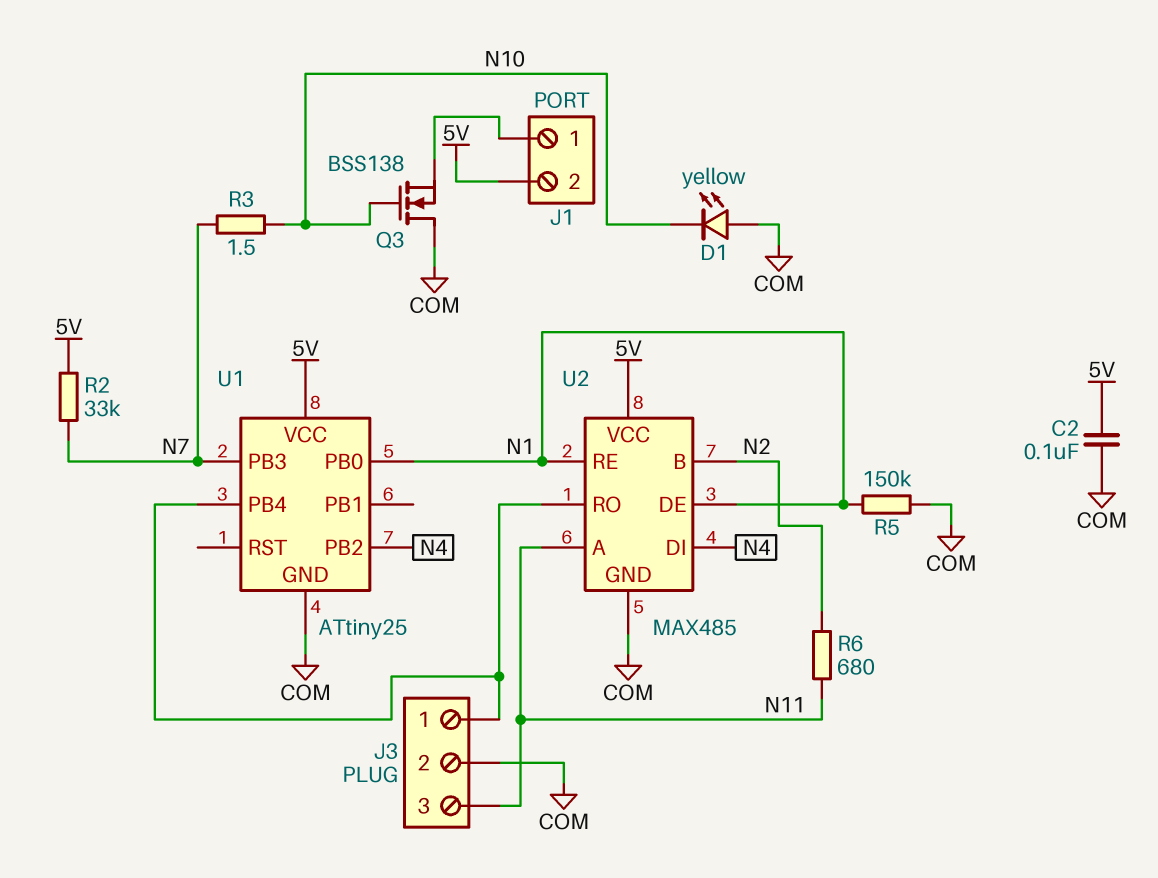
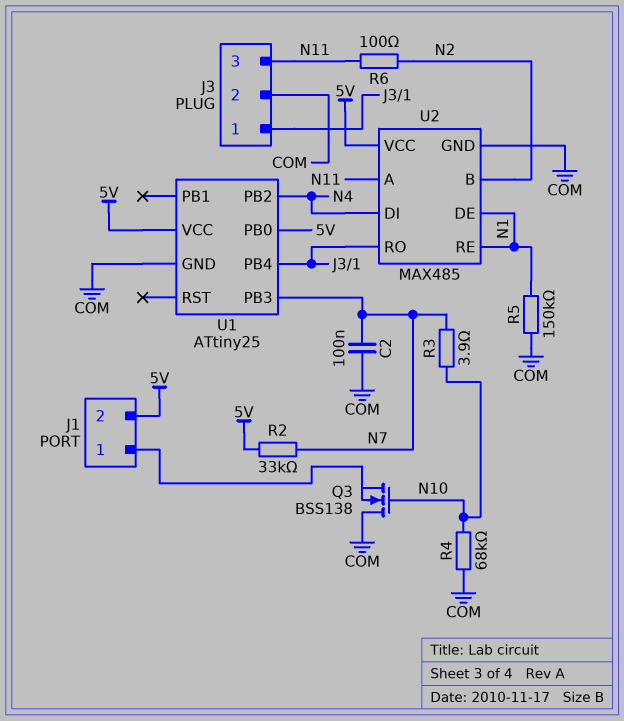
C2: 100nF (5V, COM) -> 100nF (COM, N7)
D1: LED yellow (A COM, K N10) -> none
R3: 1.5 (N7, N10) -> 3.9 (N7, N10)
R4: none -> 68k (COM, N10)
R6: 680 (N2, N11) -> 100 (N2, N11)
U1 pin PB0: N1 -> 5V

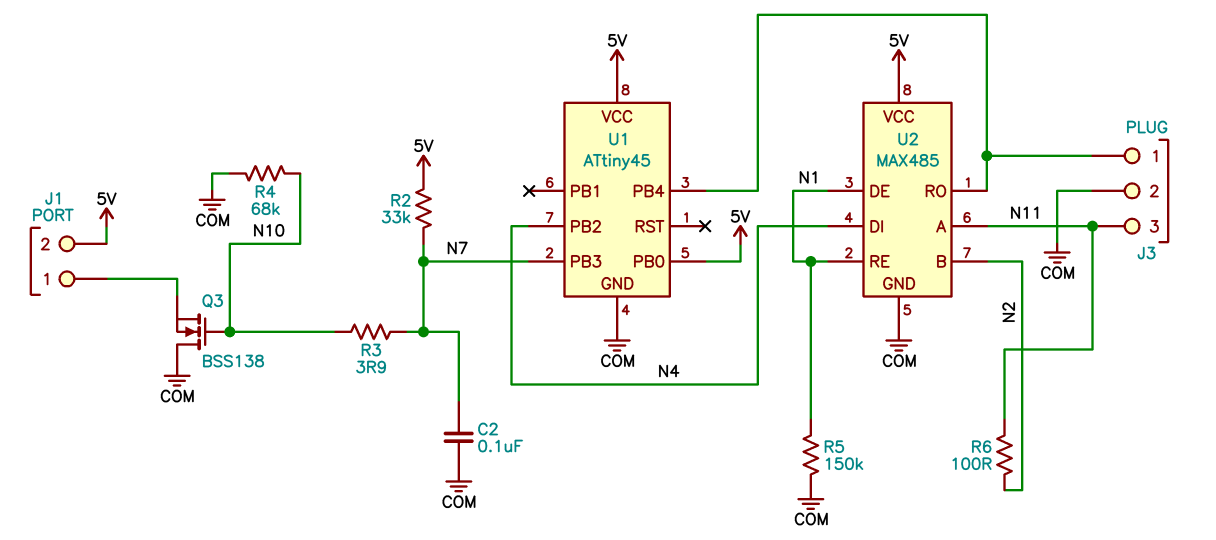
U1: ATtiny25 -> ATtiny45

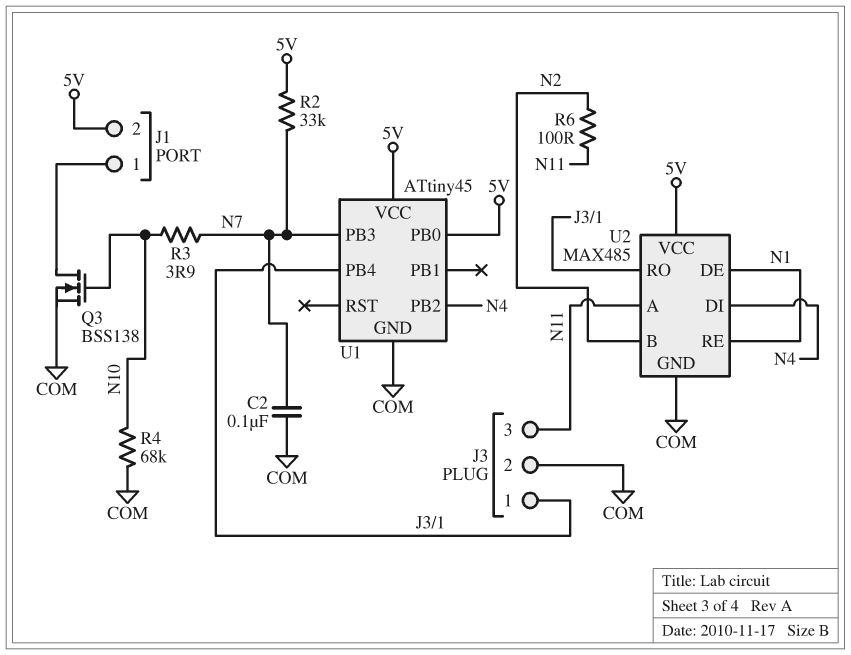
Q3: NMOS BSS138 (G N10, D COM, S J1/1) -> NMOS BSS138 (G N10, D J1/1, S COM)
R5: 150k (COM, N1) -> none

